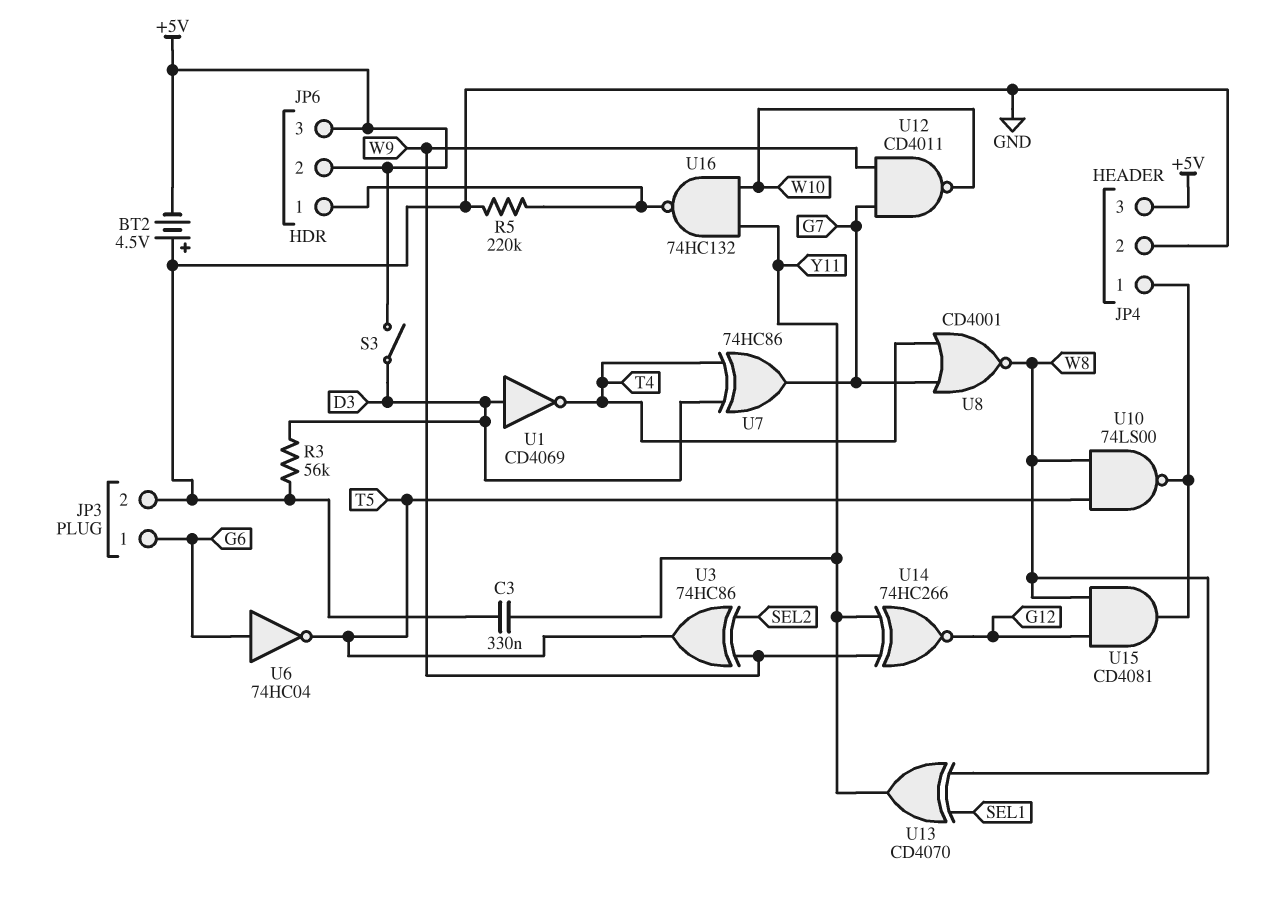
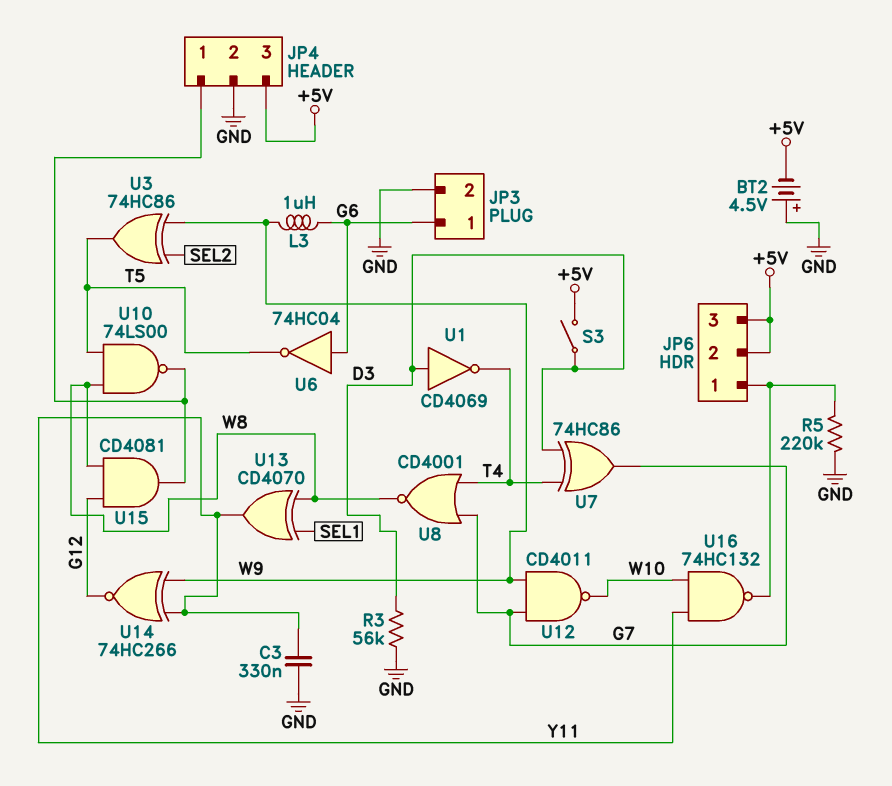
L3: none -> 1uH (G6, W9)

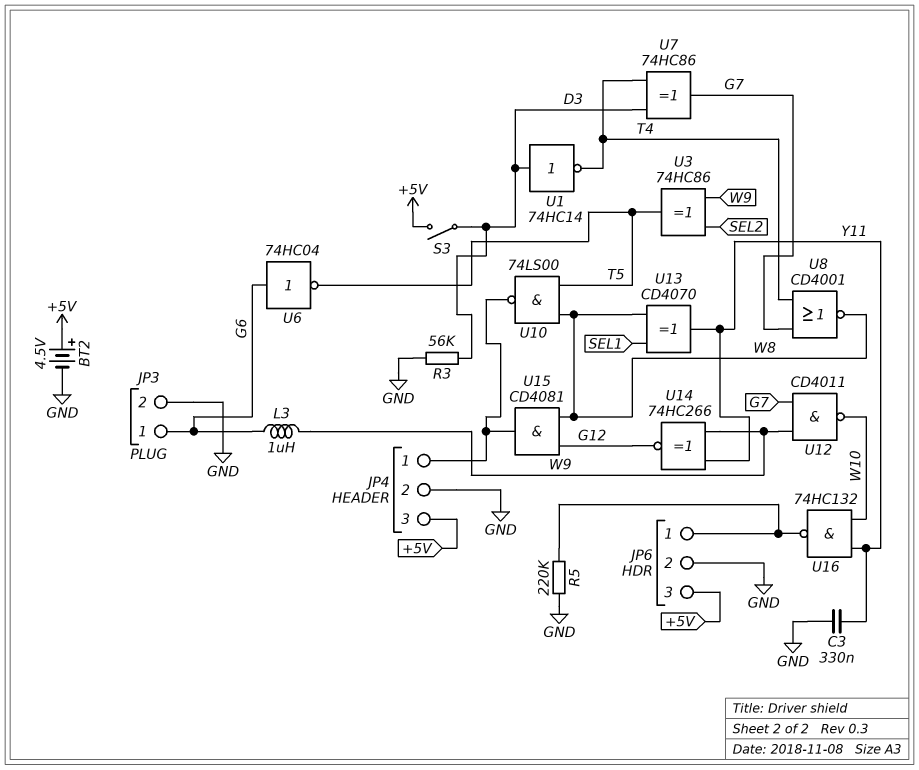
BT2: 4.5V (plus GND, minus +5V) -> 4.5V (plus +5V, minus GND)
JP6 pin 2: +5V -> GND
U1: NOT CD4069 (in D3, out T4) -> NOT 74HC14 (in D3, out T4)

